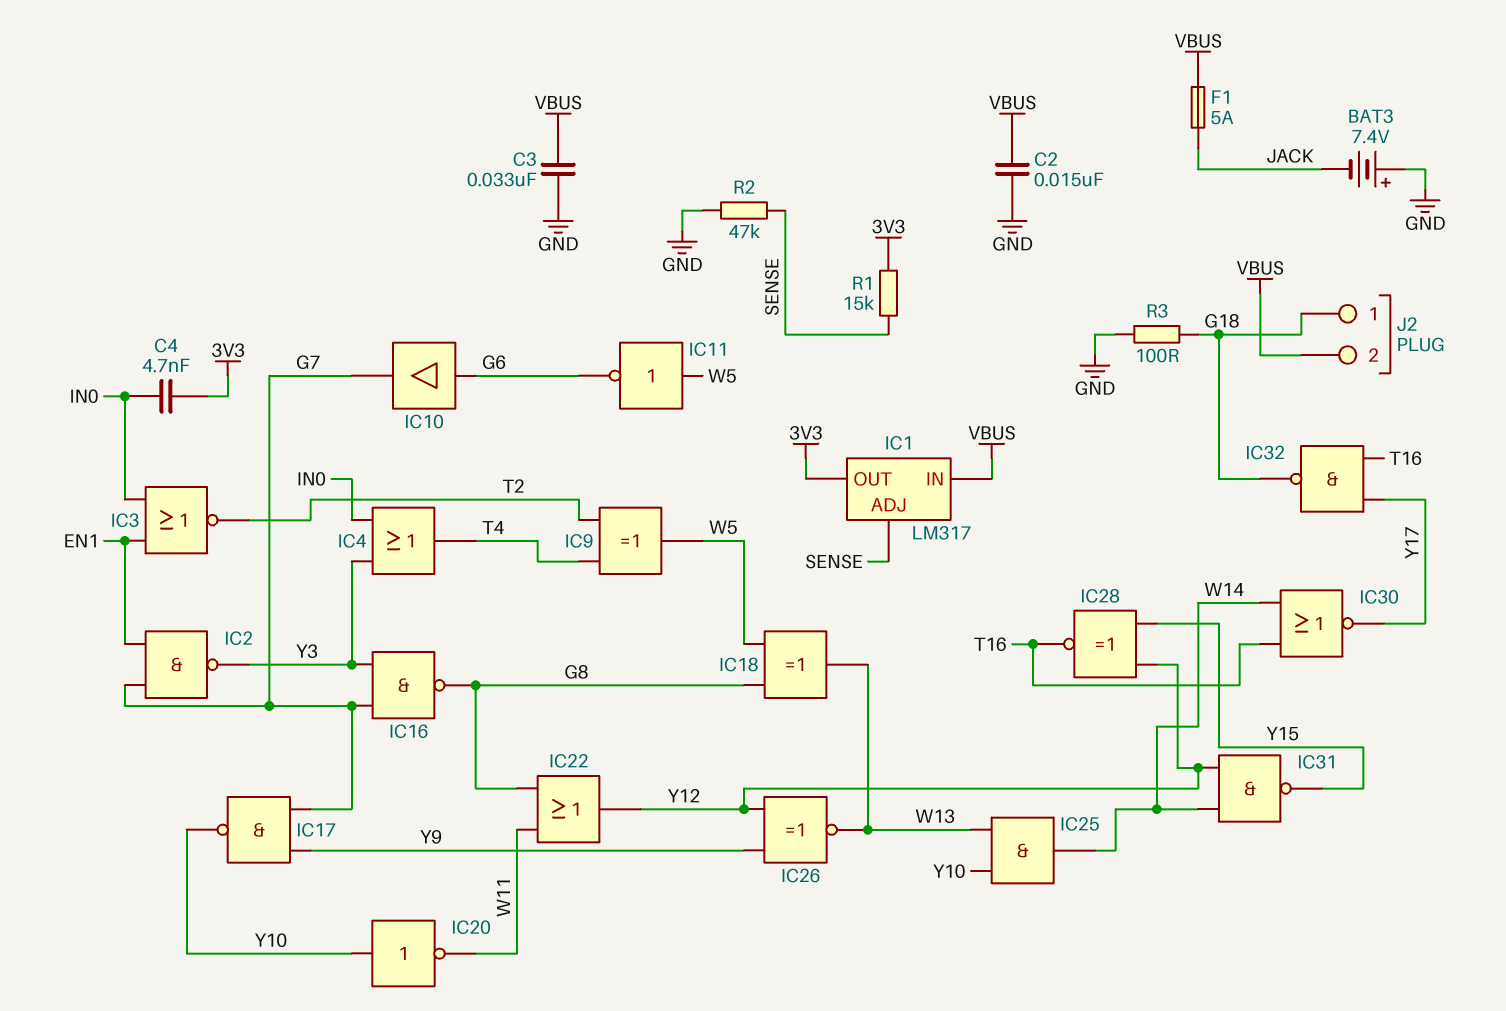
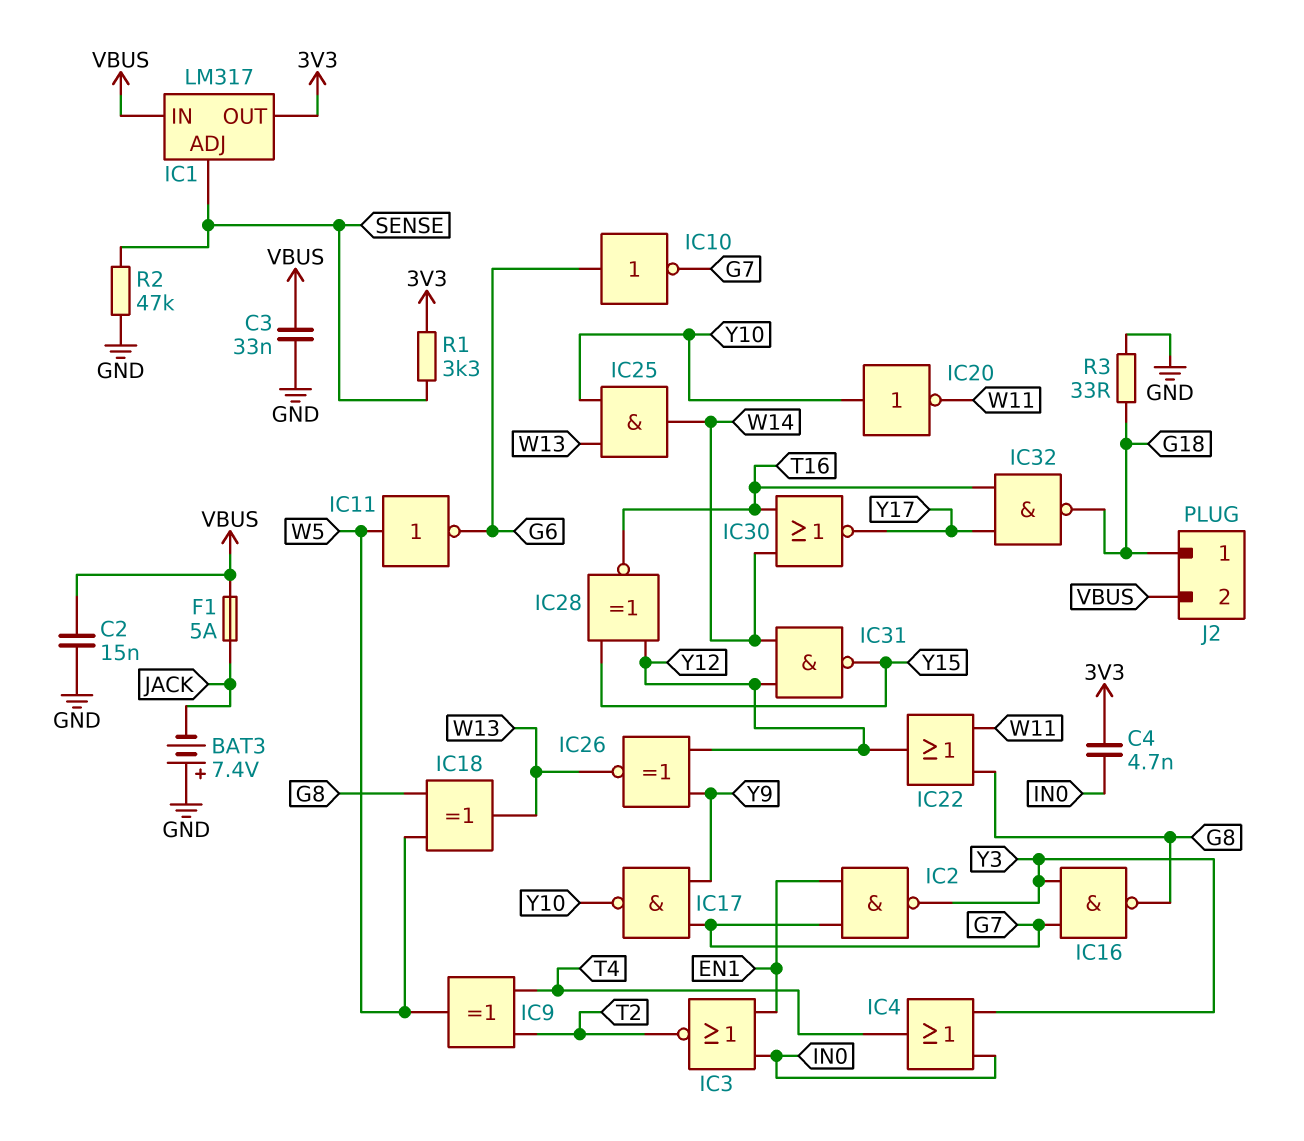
IC10: buffer (in G6, out G7) -> NOT (in G6, out G7)
R1: 15k (3V3, SENSE) -> 3.3k (3V3, SENSE)
R3: 100 (G18, GND) -> 33 (G18, GND)

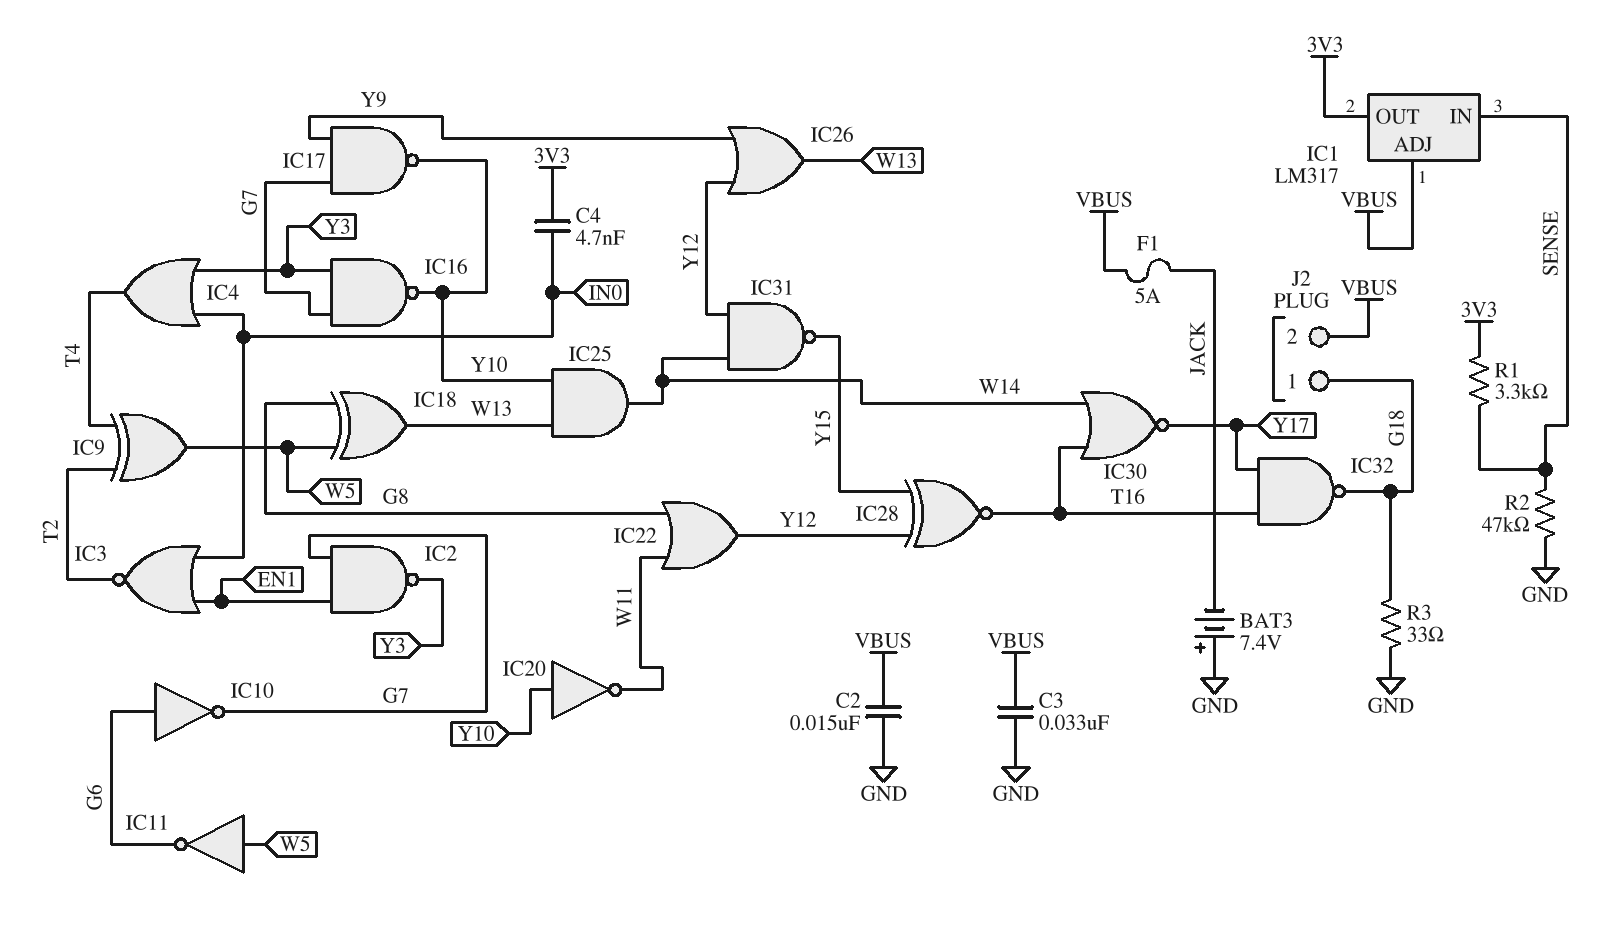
IC1 pin ADJ: SENSE -> VBUS
IC1 pin IN: VBUS -> SENSE
IC16: NAND (in G7, in Y3, out G8) -> NAND (in G7, in Y3, out Y10)
IC26: XNOR (in Y9, in Y12, out W13) -> OR (in Y9, in Y12, out W13)

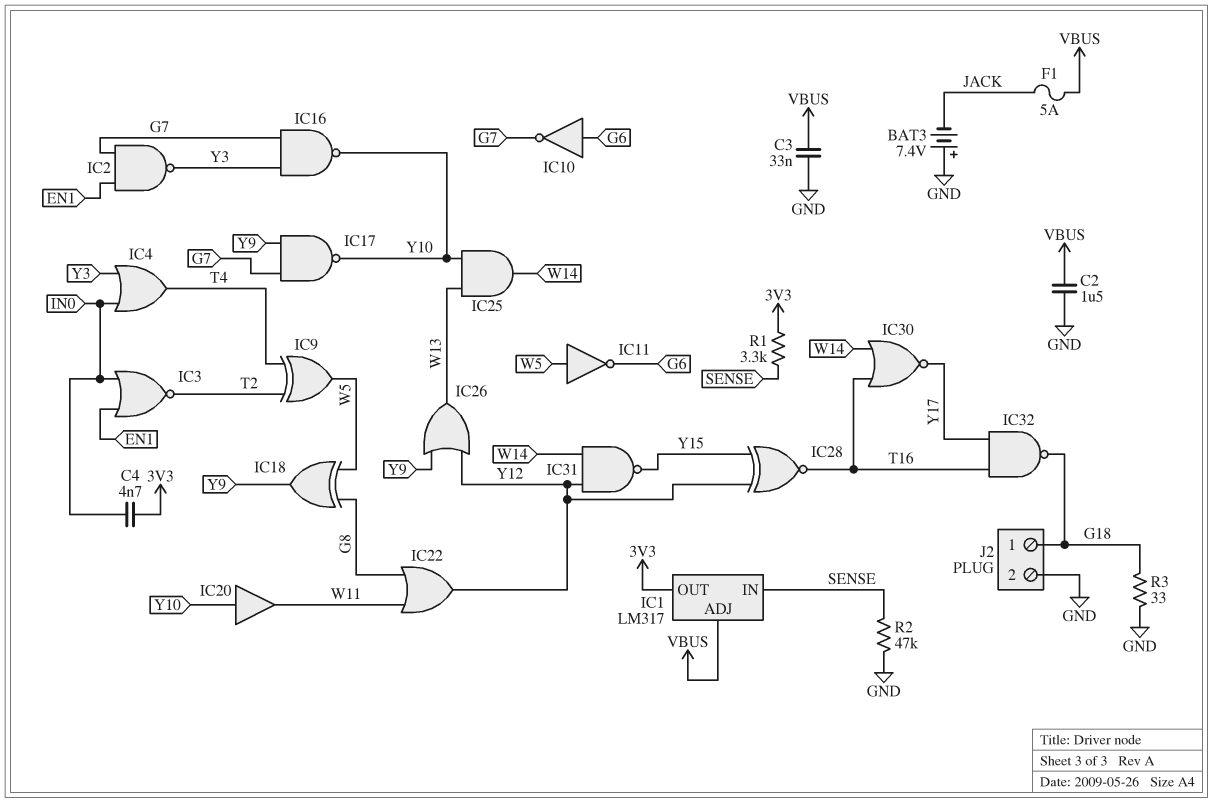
C2: 15nF (GND, VBUS) -> 1.5uF (GND, VBUS)
IC18: XOR (in G8, in W5, out W13) -> XOR (in G8, in W5, out Y9)
IC20: NOT (in Y10, out W11) -> buffer (in Y10, out W11)
J2 pin 2: VBUS -> GND

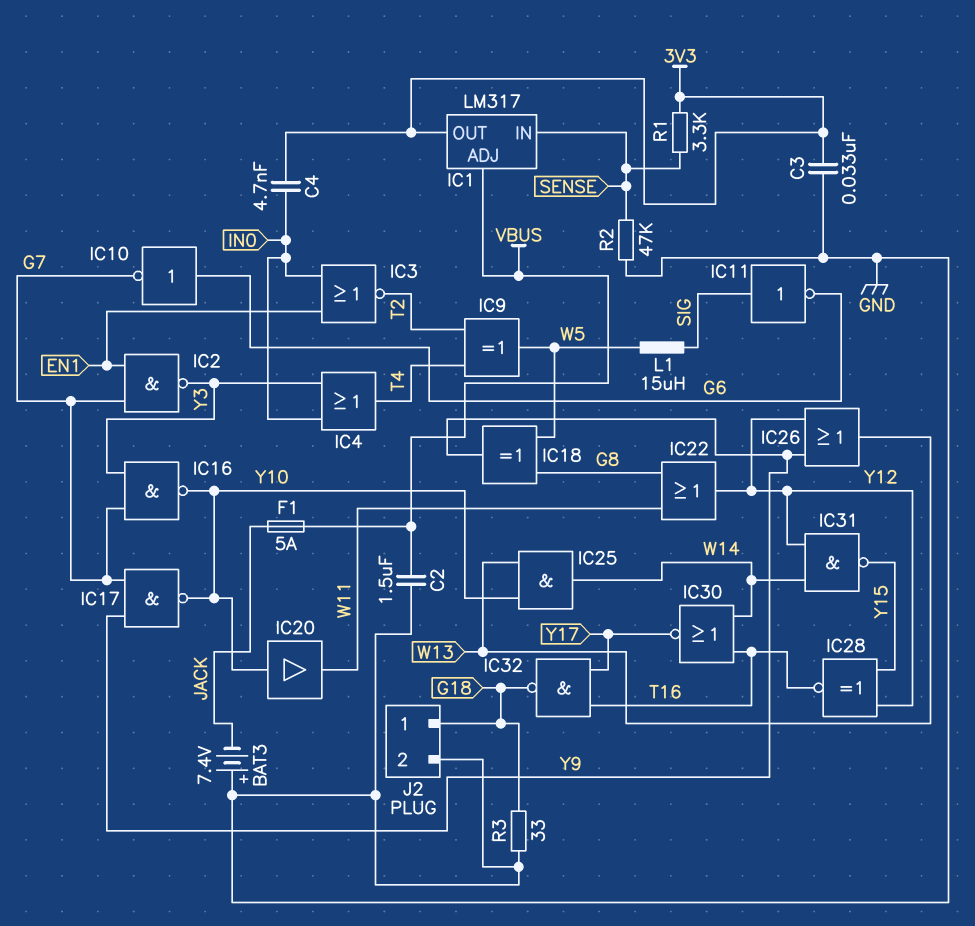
C3: 33nF (GND, VBUS) -> 33nF (3V3, GND)
IC11: NOT (in W5, out G6) -> NOT (in SIG, out G6)
L1: none -> 15uH (SIG, W5)

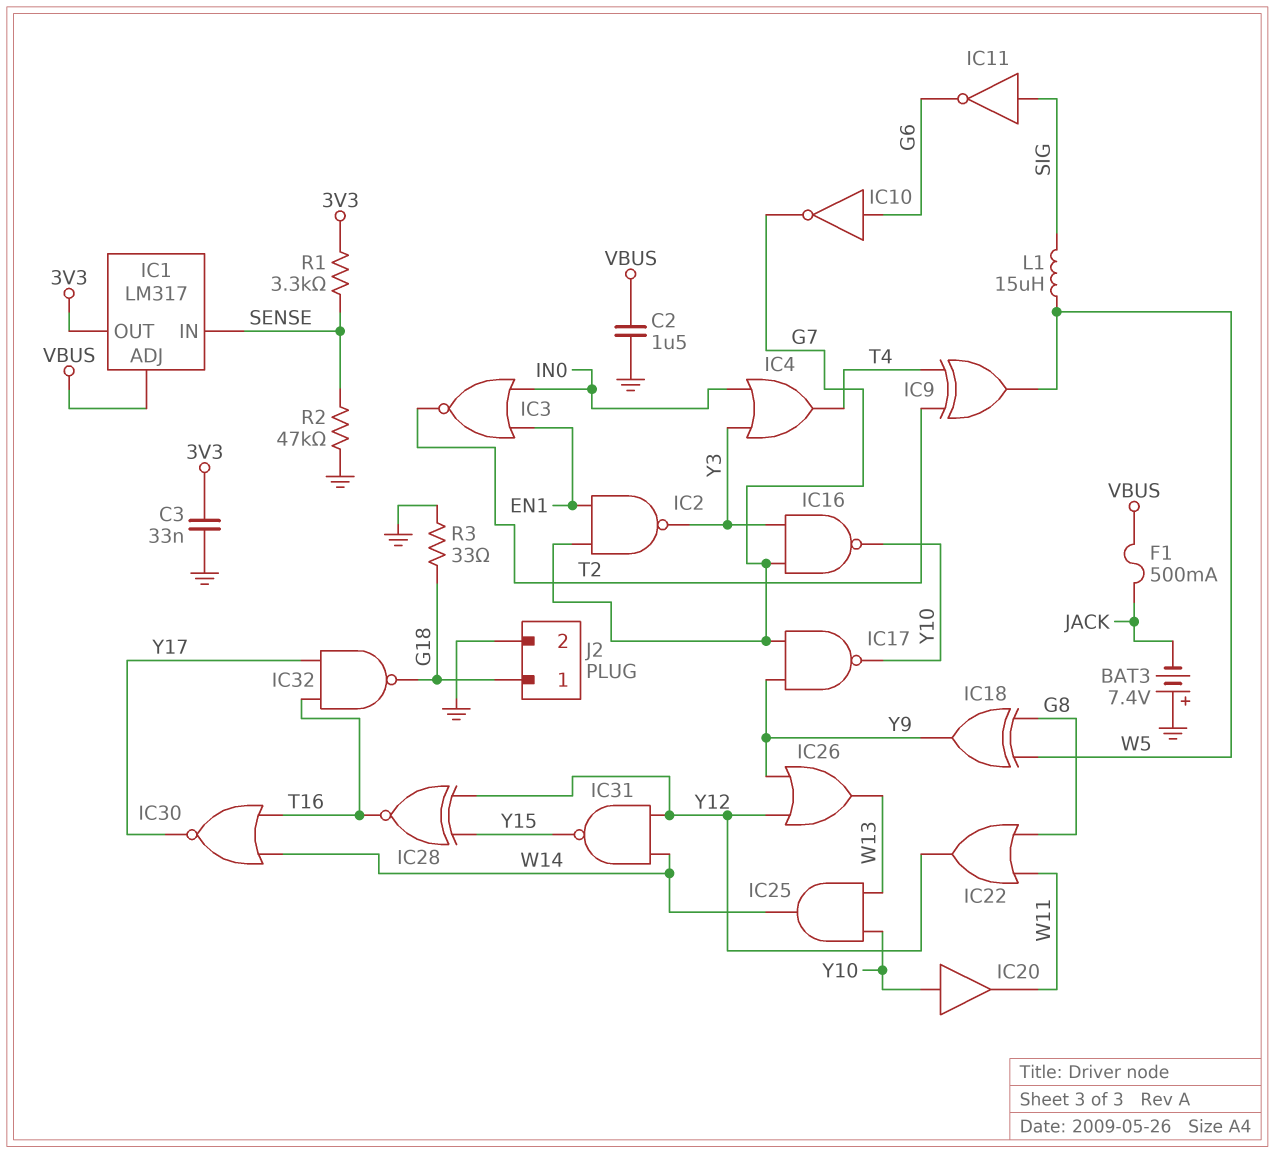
C4: 4.7nF (3V3, IN0) -> none
F1: 5A (JACK, VBUS) -> 500mA (JACK, VBUS)

